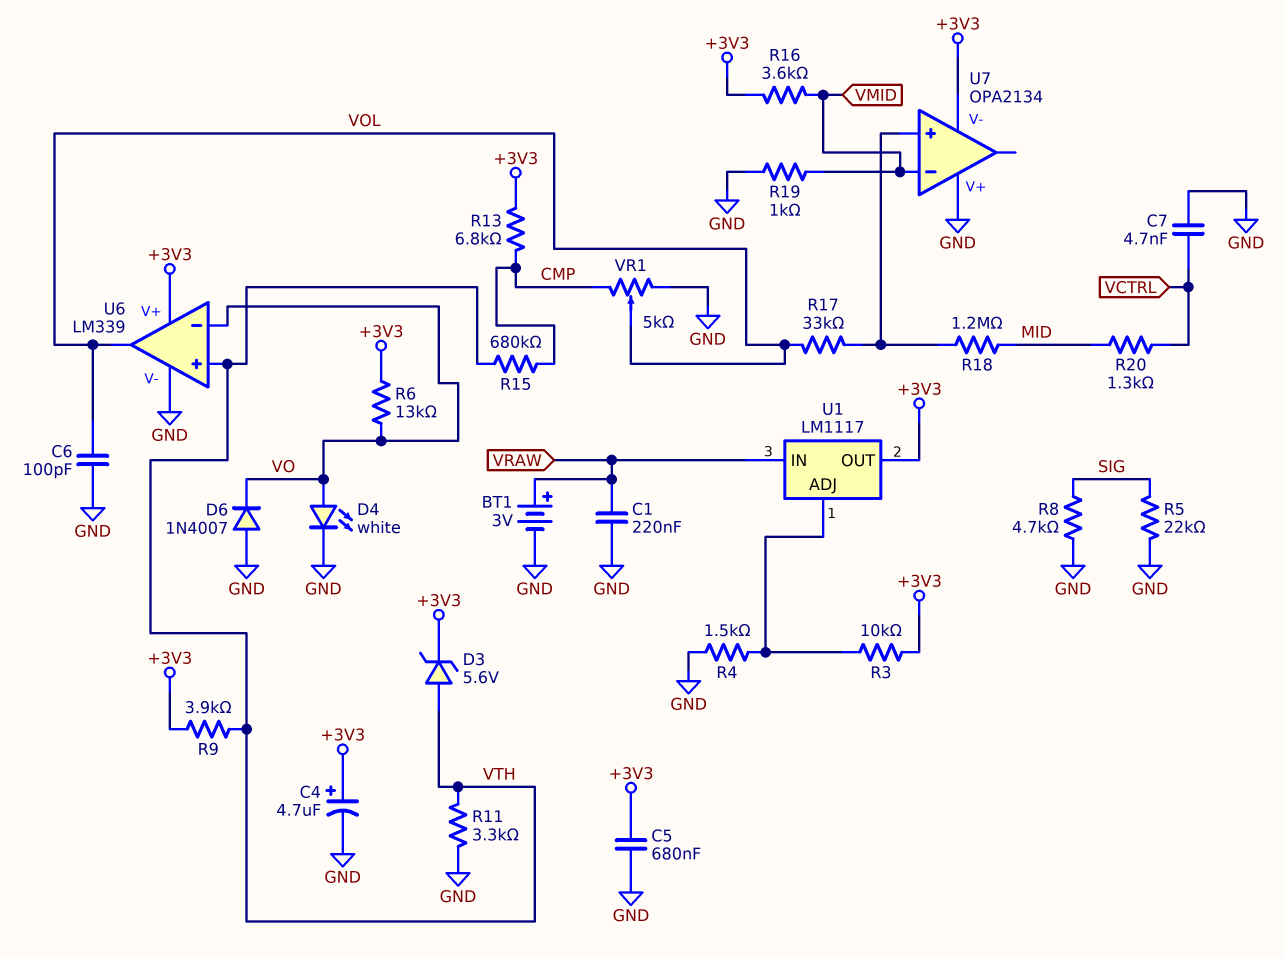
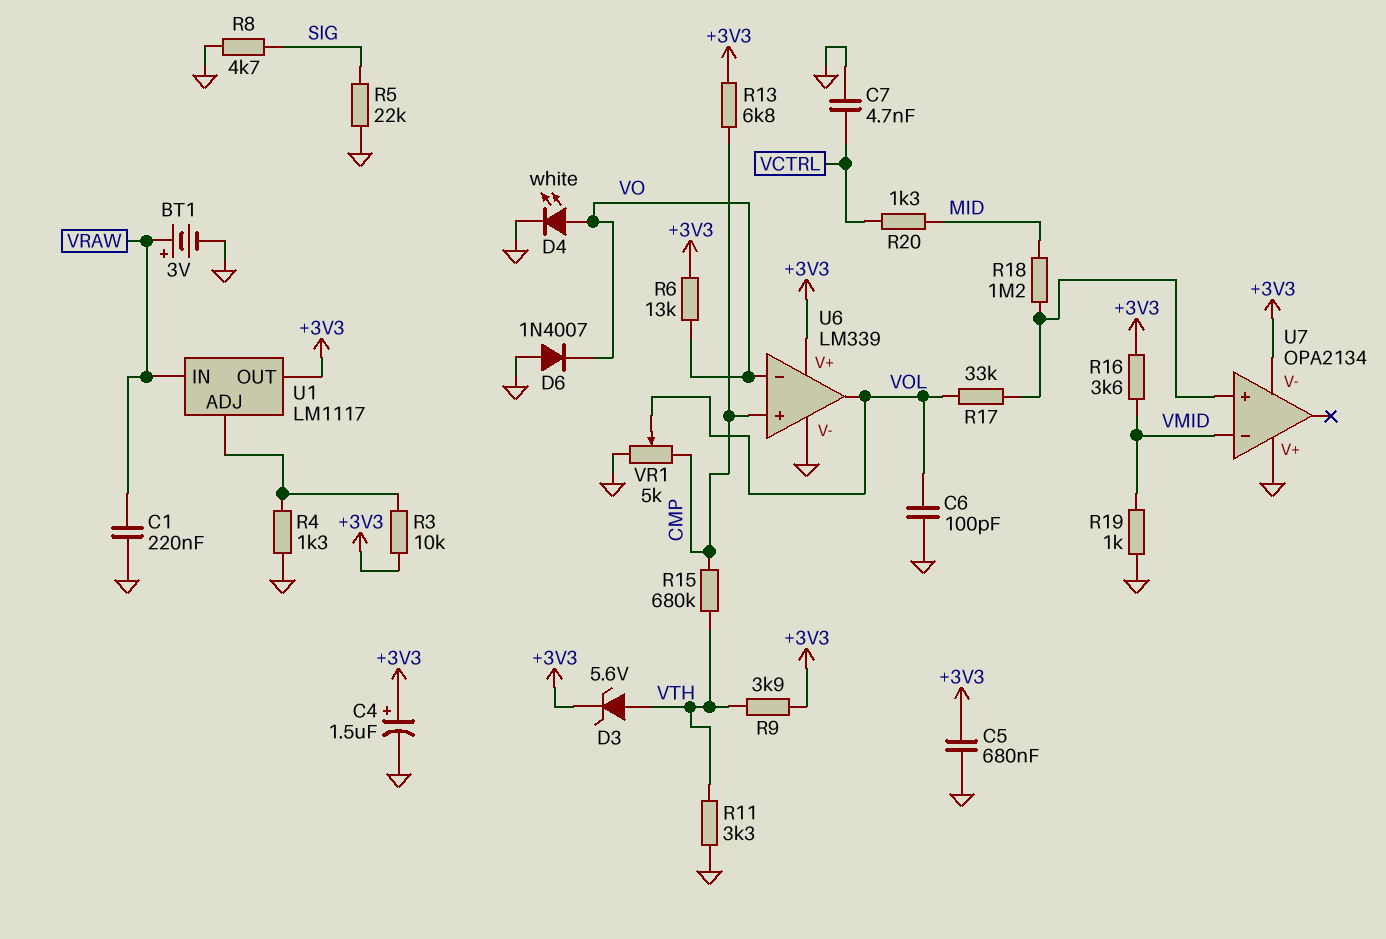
C4: 4.7uF (plus +3V3, minus GND) -> 1.5uF (plus +3V3, minus GND)
R4: 1.5k (GND, U1/ADJ) -> 1.3k (GND, U1/ADJ)
U6 pin in+: VTH -> CMP

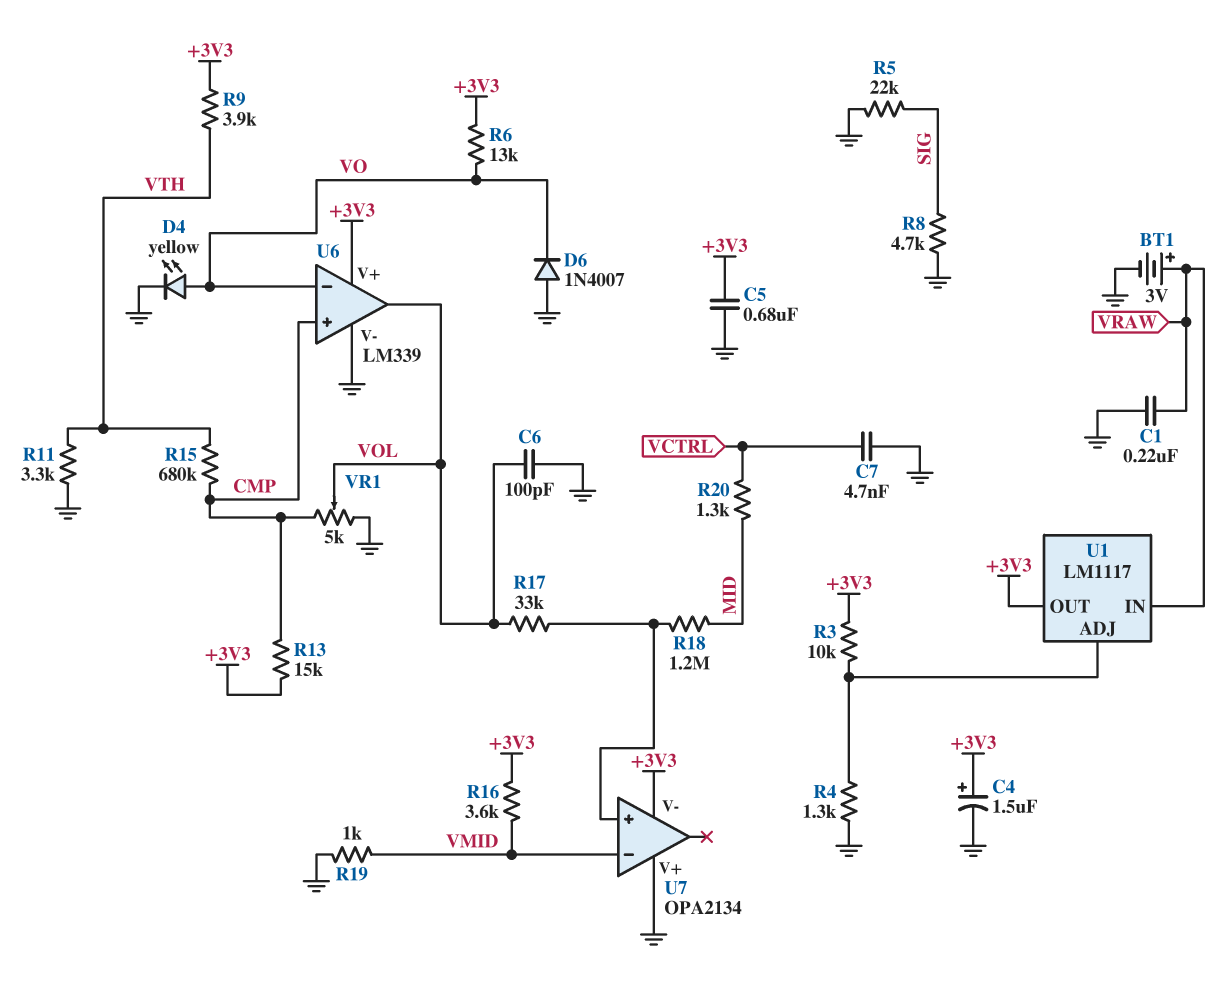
D3: zener 5.6V (A VTH, K +3V3) -> none
D4: LED white (A VO, K GND) -> LED yellow (A VO, K GND)
R13: 6.8k (+3V3, CMP) -> 15k (+3V3, CMP)

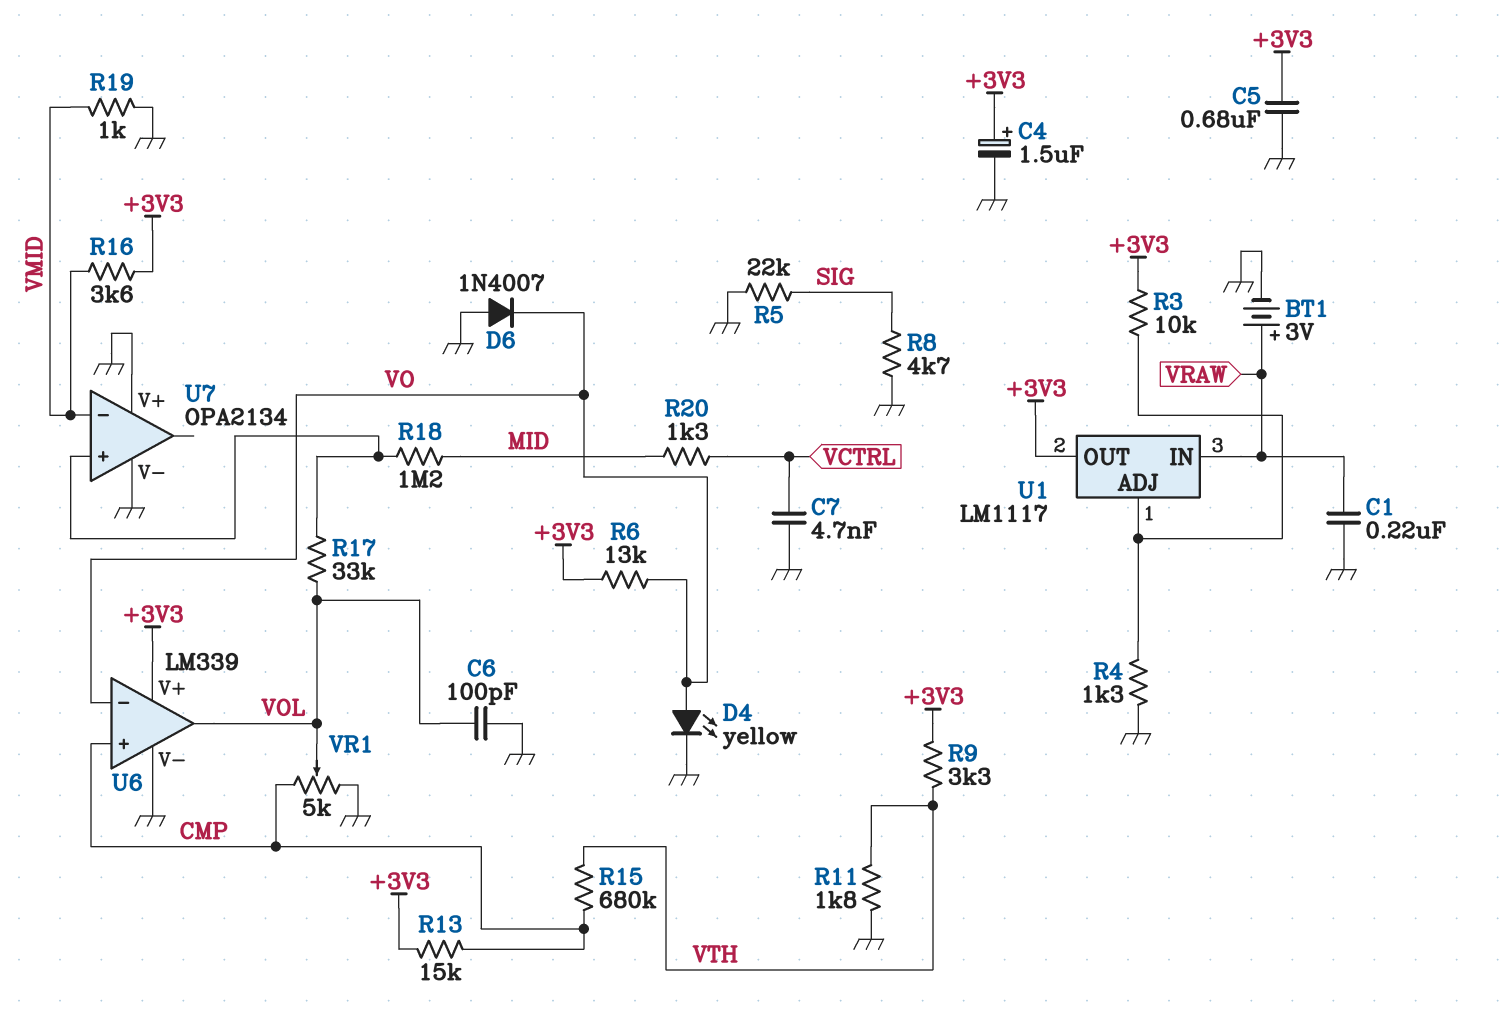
R9: 3.9k (+3V3, VTH) -> 3.3k (+3V3, VTH)
R11: 3.3k (GND, VTH) -> 1.8k (GND, VTH)
U7 pin V-: +3V3 -> GND

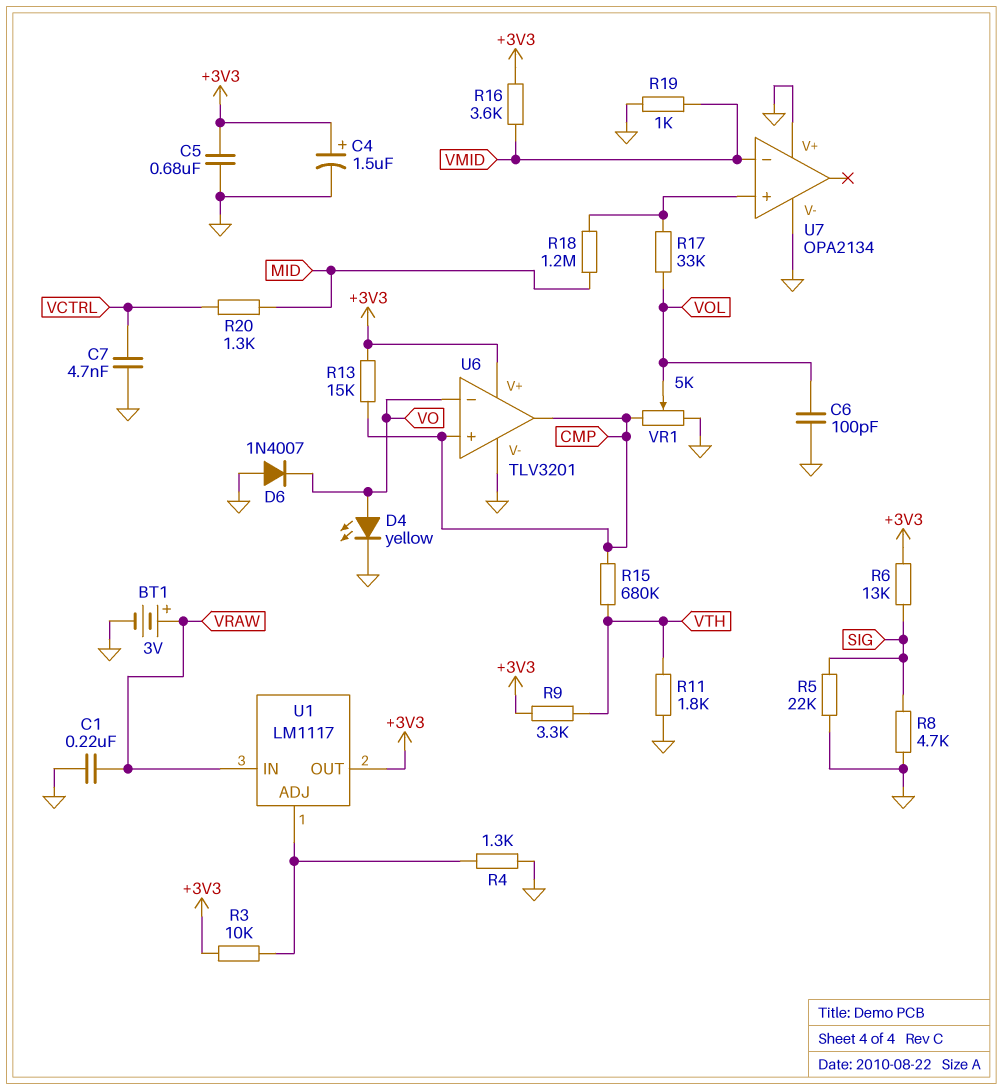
R6: 13k (+3V3, VO) -> 13k (+3V3, SIG)
U6: LM339 -> TLV3201
U6 pin out: VOL -> CMP

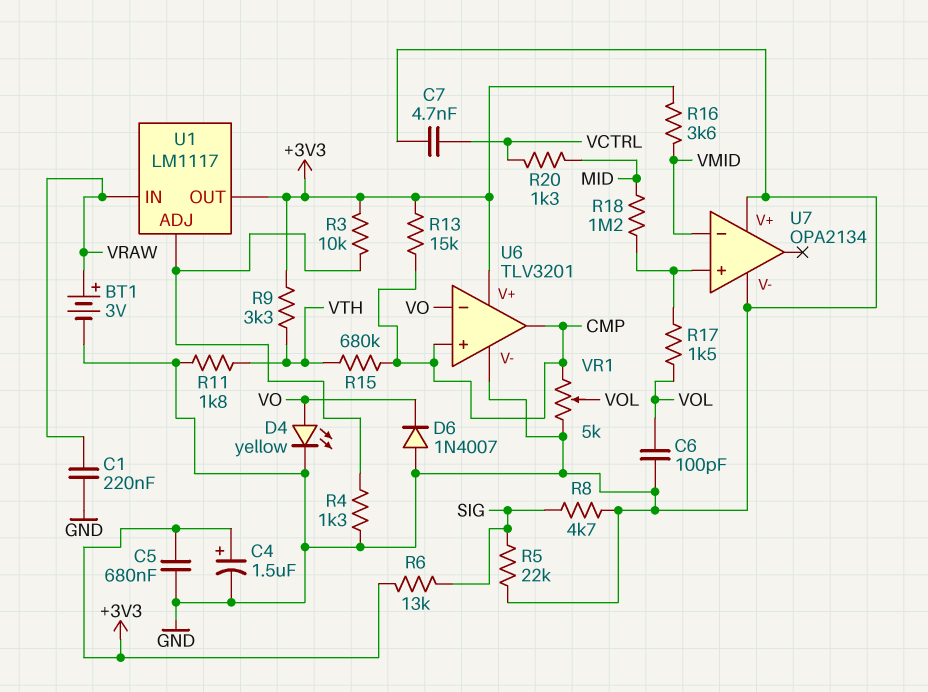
R17: 33k (U7/in+, VOL) -> 1.5k (U7/in+, VOL)
R19: 1k (GND, VMID) -> none

